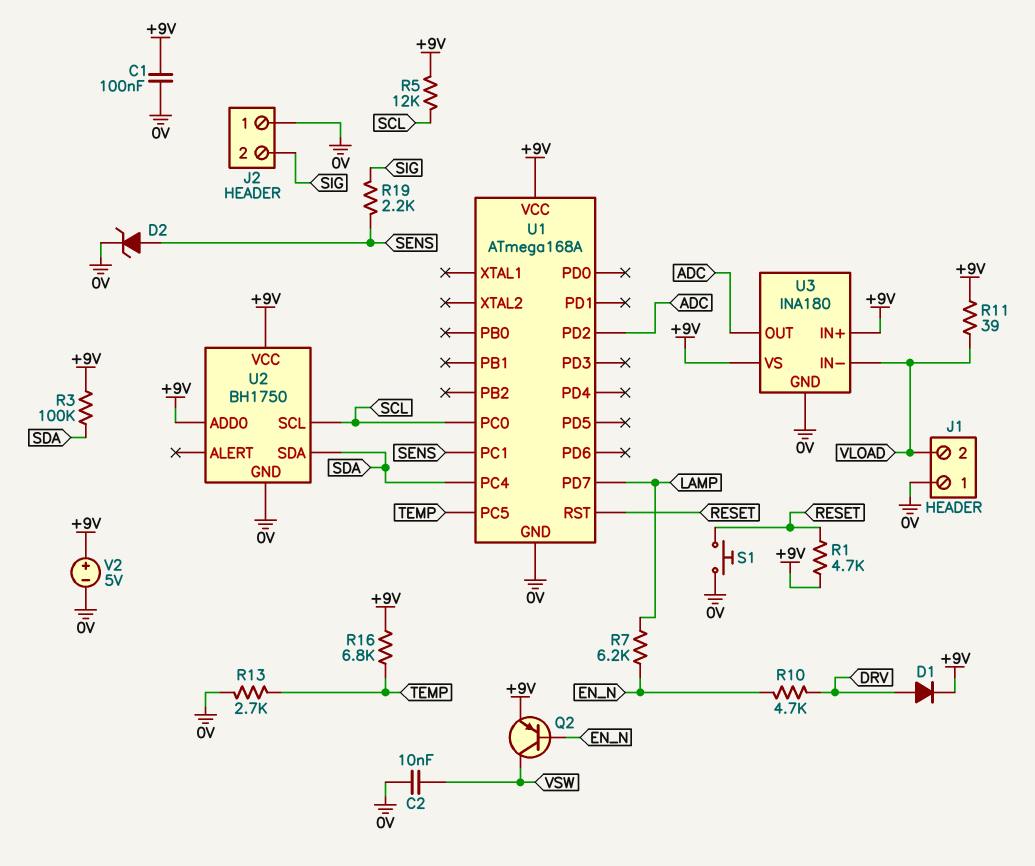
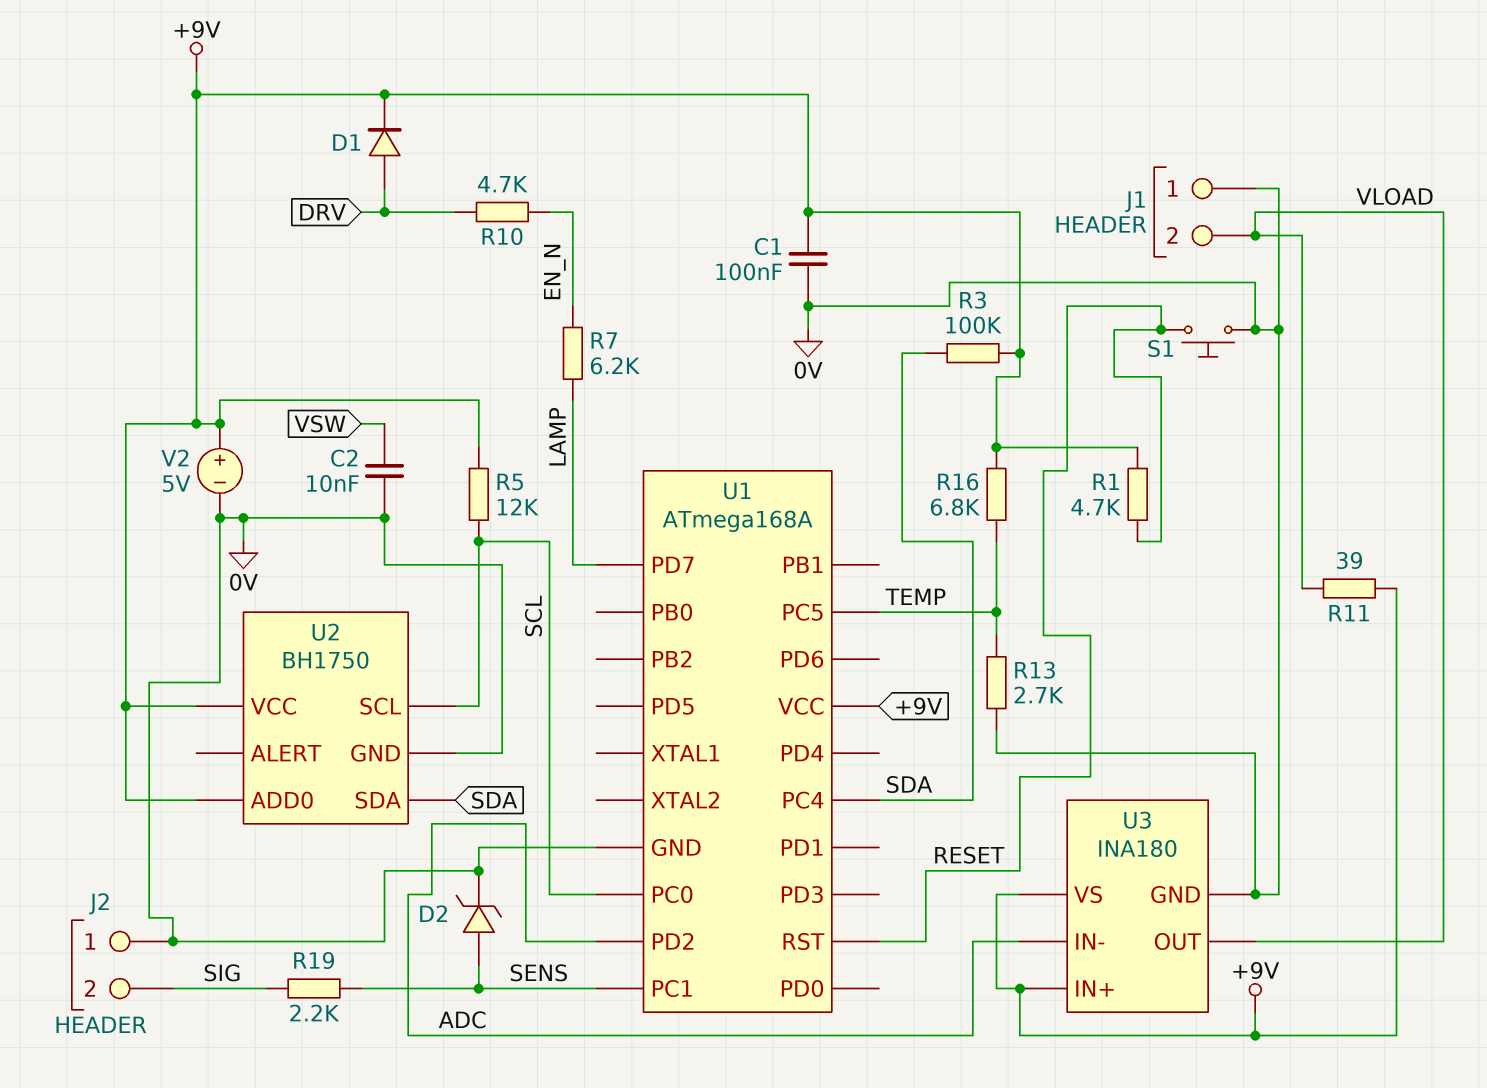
Q2: PNP (B EN_N, C VSW, E +9V) -> none
U3 pin IN-: VLOAD -> ADC
U3 pin OUT: ADC -> VLOAD

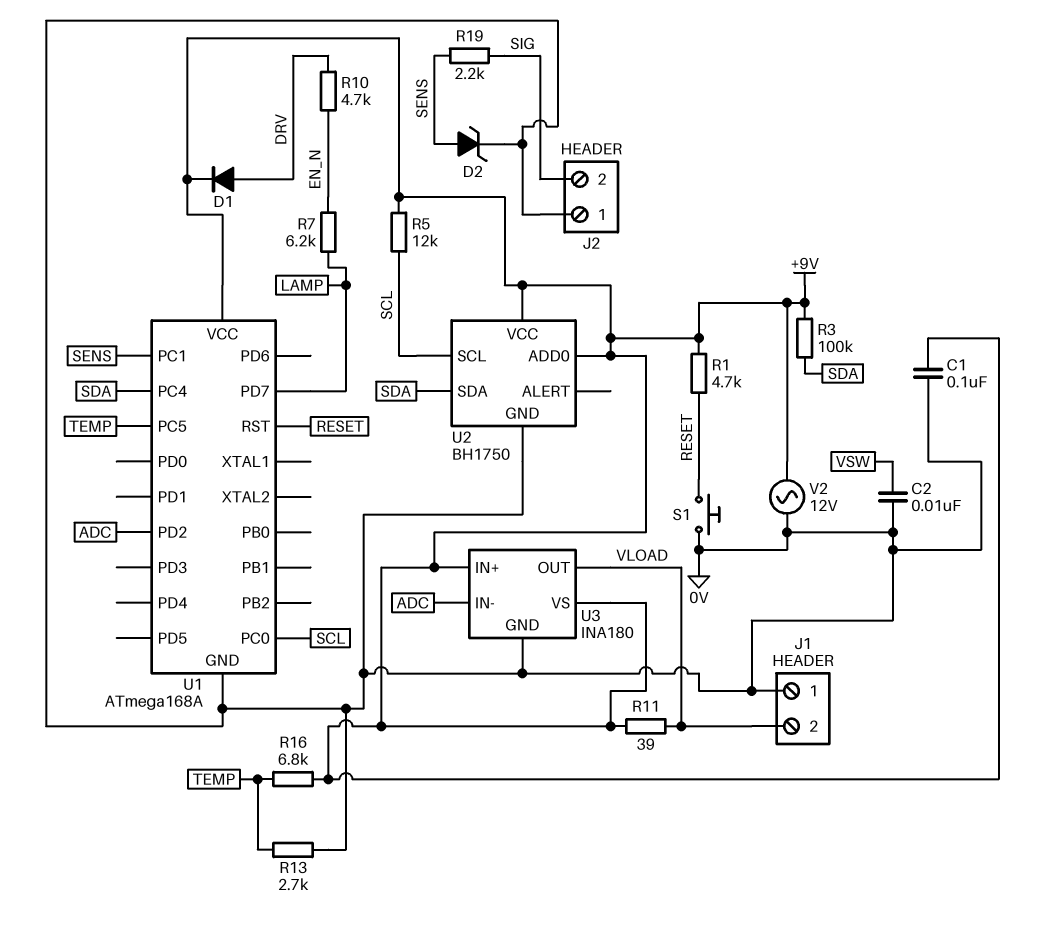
V2: 5V (plus +9V, minus 0V) -> AC 12V (+9V, 0V)

